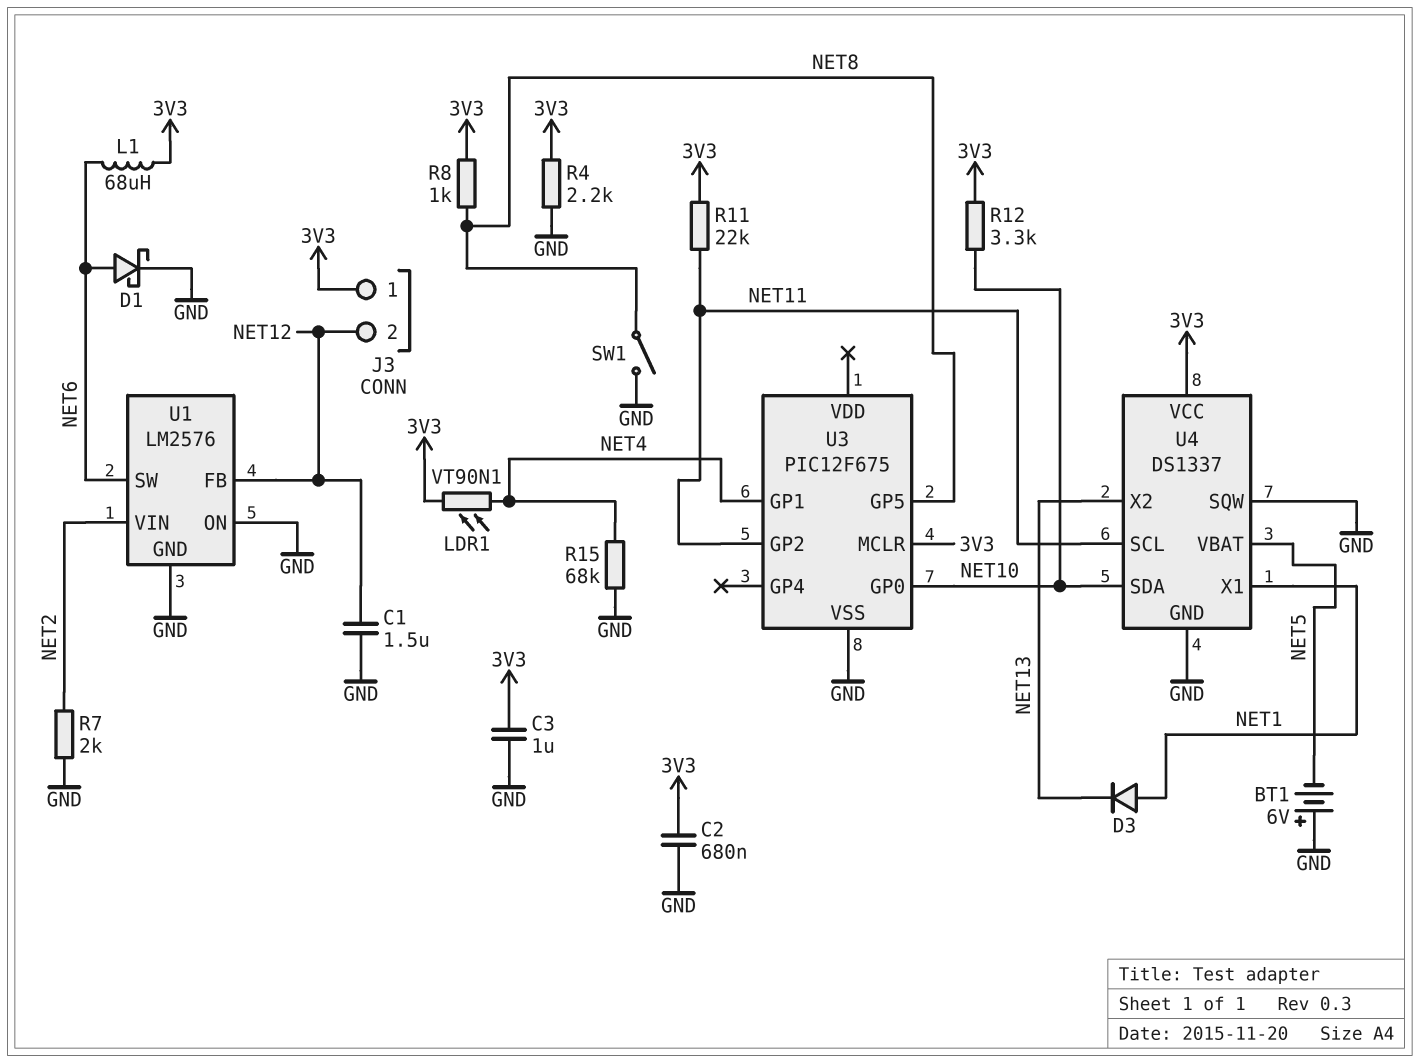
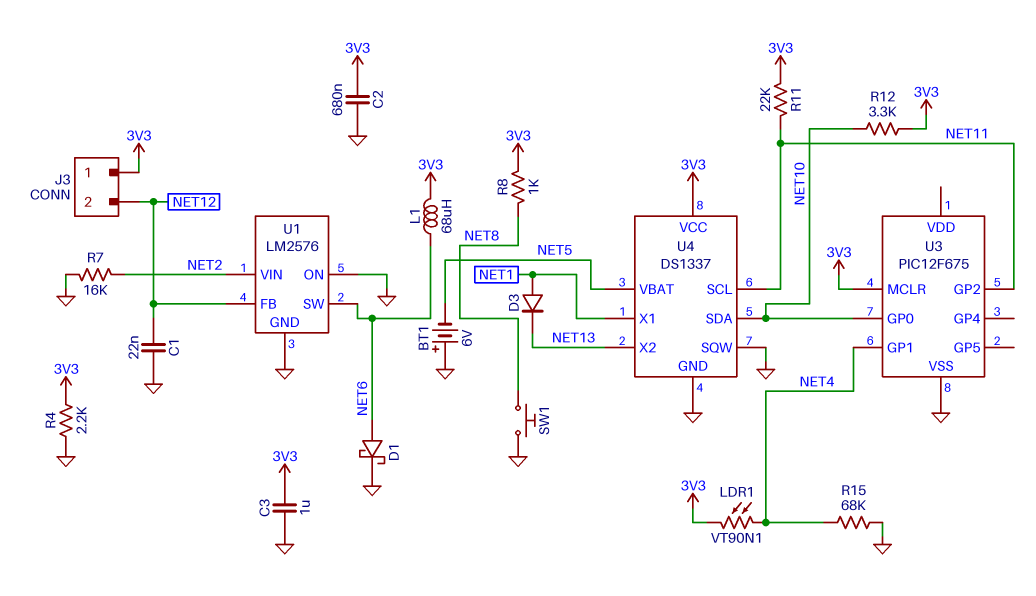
C1: 1.5uF (GND, NET12) -> 22nF (GND, NET12)
R7: 2k (GND, NET2) -> 16k (GND, NET2)
SW1: switch (GND, NET8) -> button (GND, NET8)
U3 pin GP5: NET8 -> none

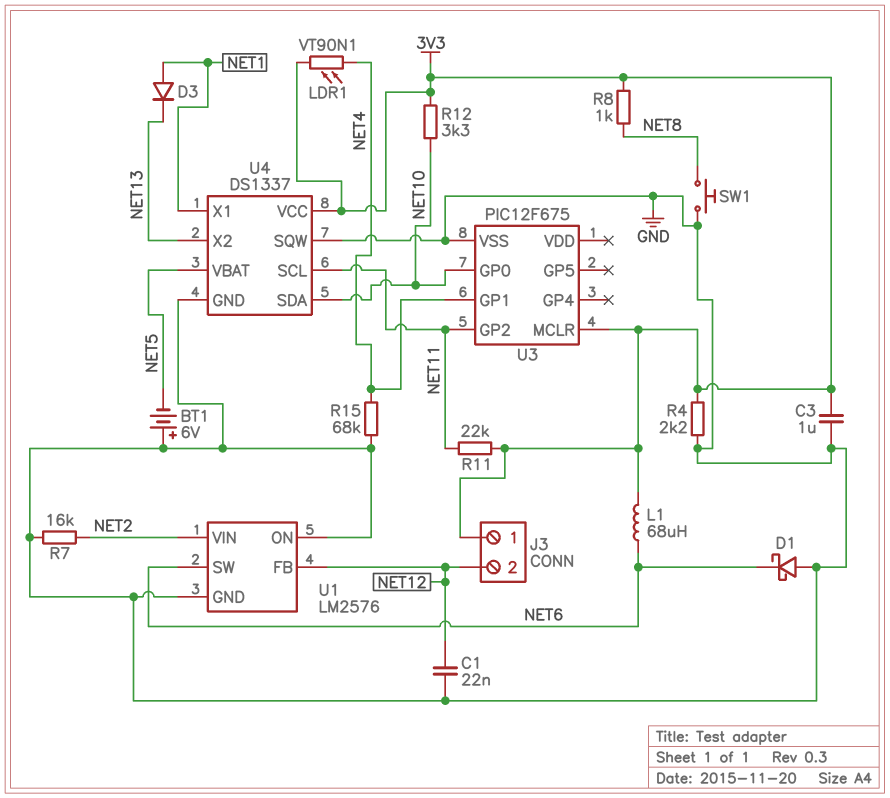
C2: 680nF (3V3, GND) -> none
D1: schottky (A NET6, K GND) -> schottky (A GND, K NET6)

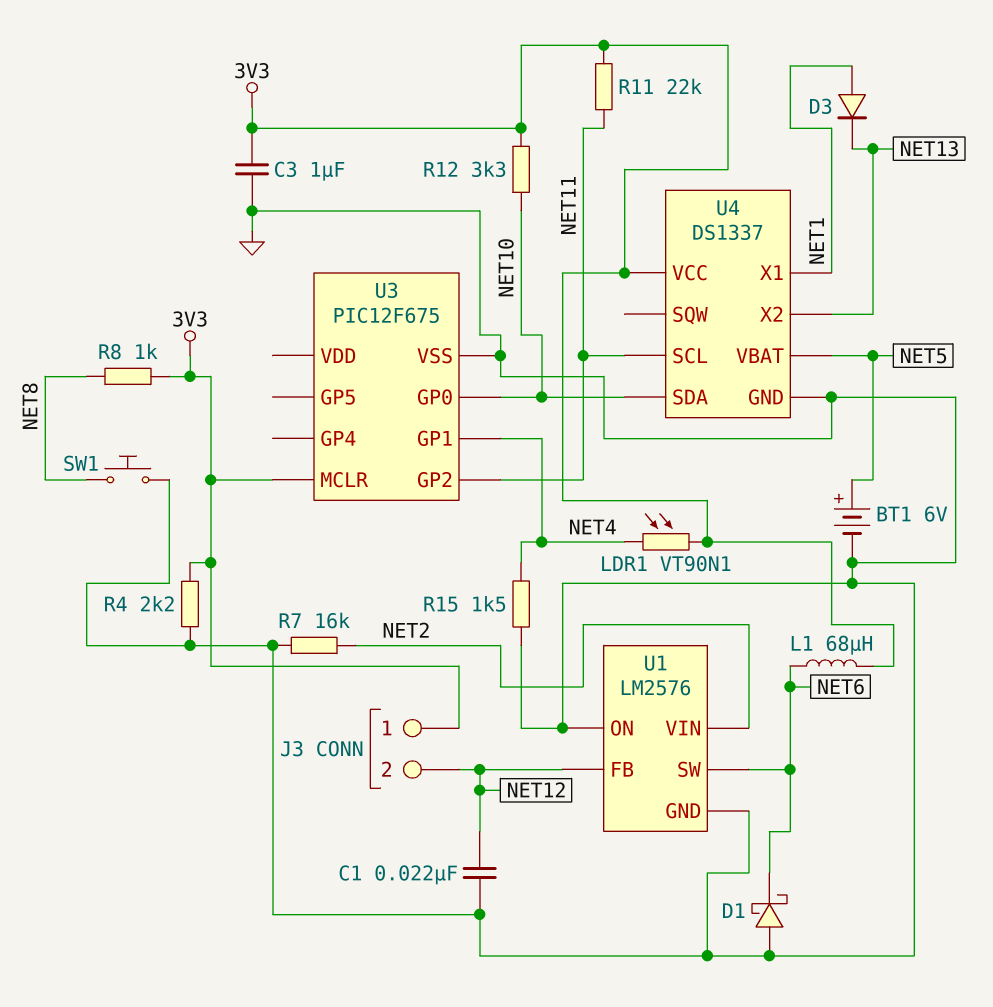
BT1: 6V (plus GND, minus NET5) -> 6V (plus NET5, minus GND)
R15: 68k (GND, NET4) -> 1.5k (GND, NET4)
U4 pin SQW: GND -> none

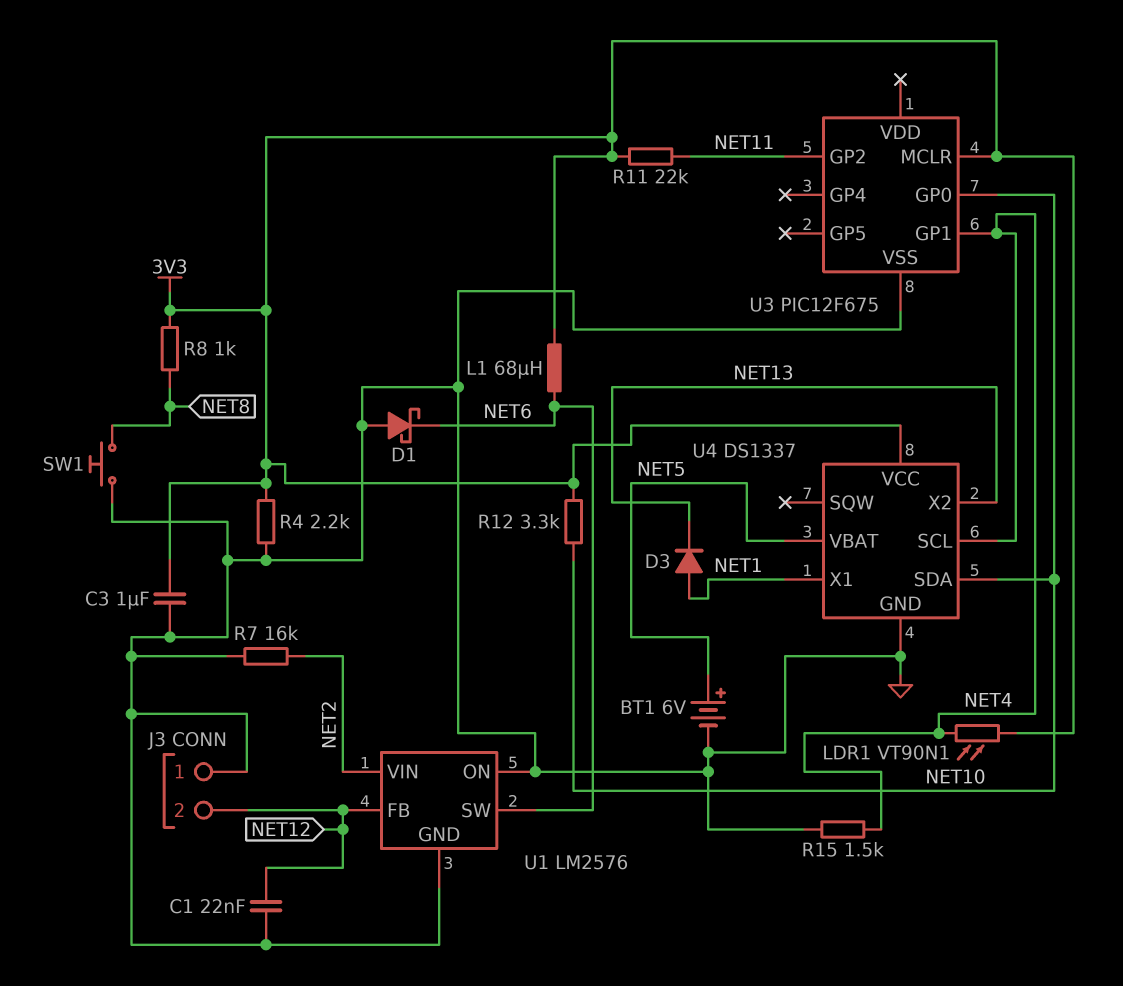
J3 pin 1: 3V3 -> GND
U4 pin SCL: NET11 -> NET4

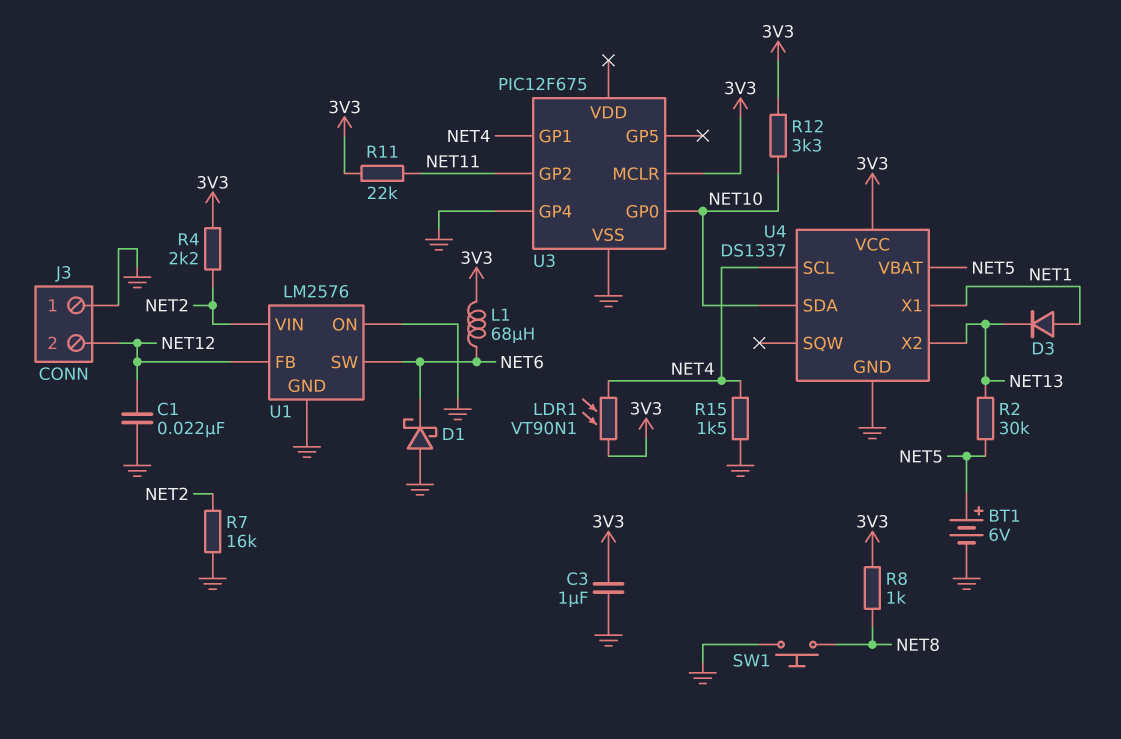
R2: none -> 30k (NET5, NET13)
R4: 2.2k (3V3, GND) -> 2.2k (3V3, NET2)
U3 pin GP4: none -> GND

